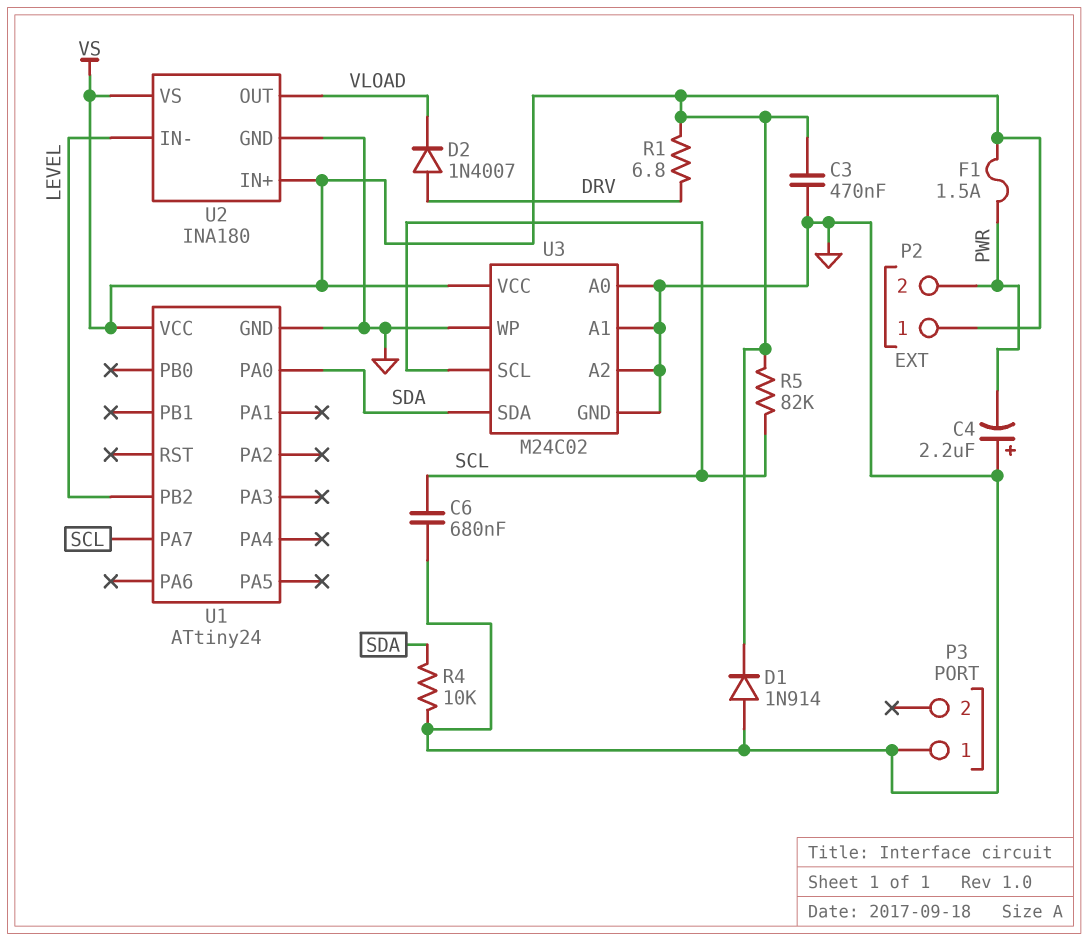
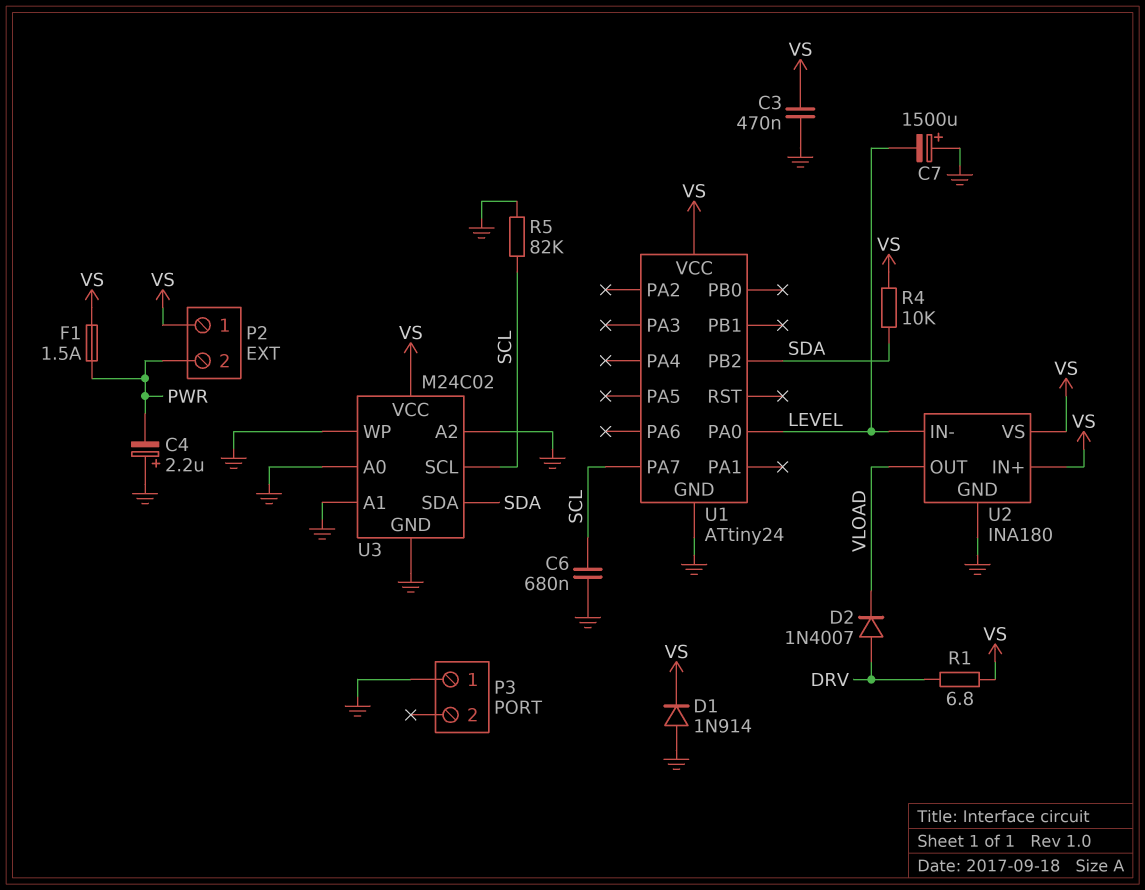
C7: none -> 1500uF (plus GND, minus LEVEL)
R4: 10k (GND, SDA) -> 10k (SDA, VS)
R5: 82k (SCL, VS) -> 82k (GND, SCL)
U1 pin PA0: SDA -> LEVEL
U1 pin PB2: LEVEL -> SDA

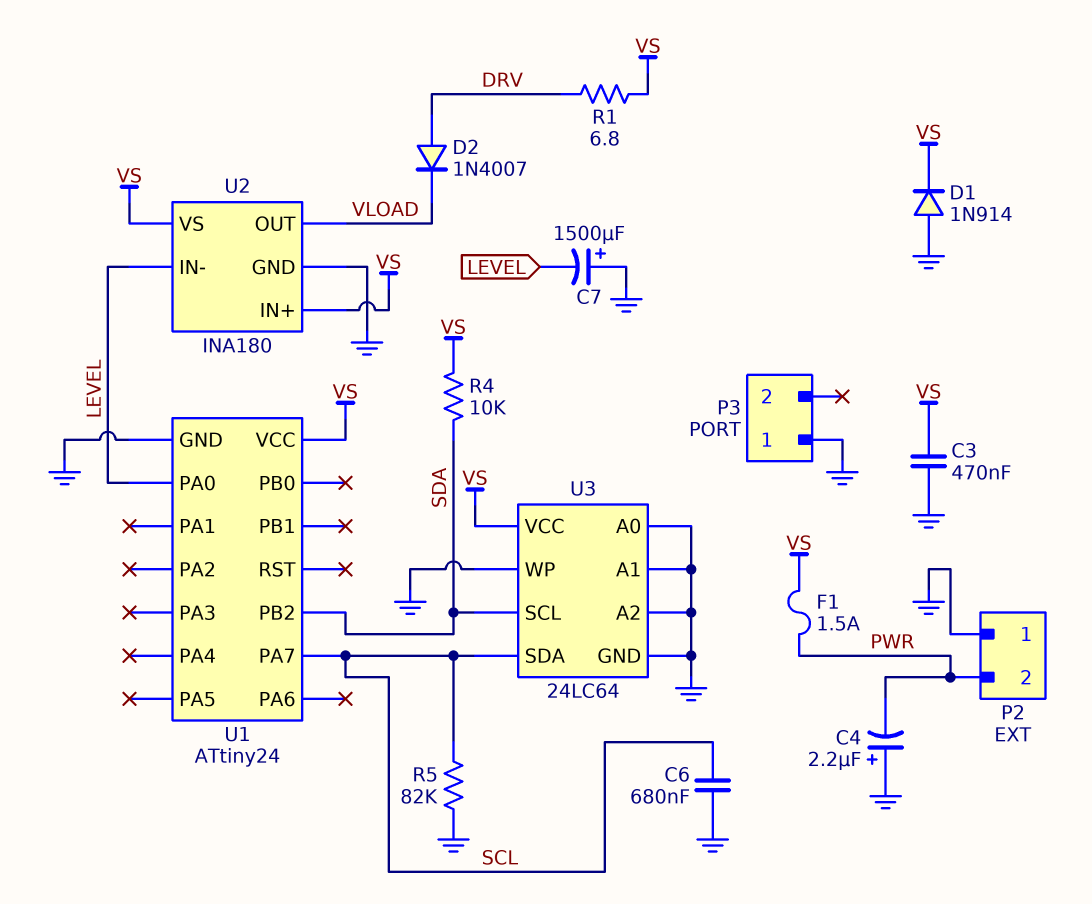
P2 pin 1: VS -> GND
U3: M24C02 -> 24LC64
U3 pin SCL: SCL -> SDA
U3 pin SDA: SDA -> SCL

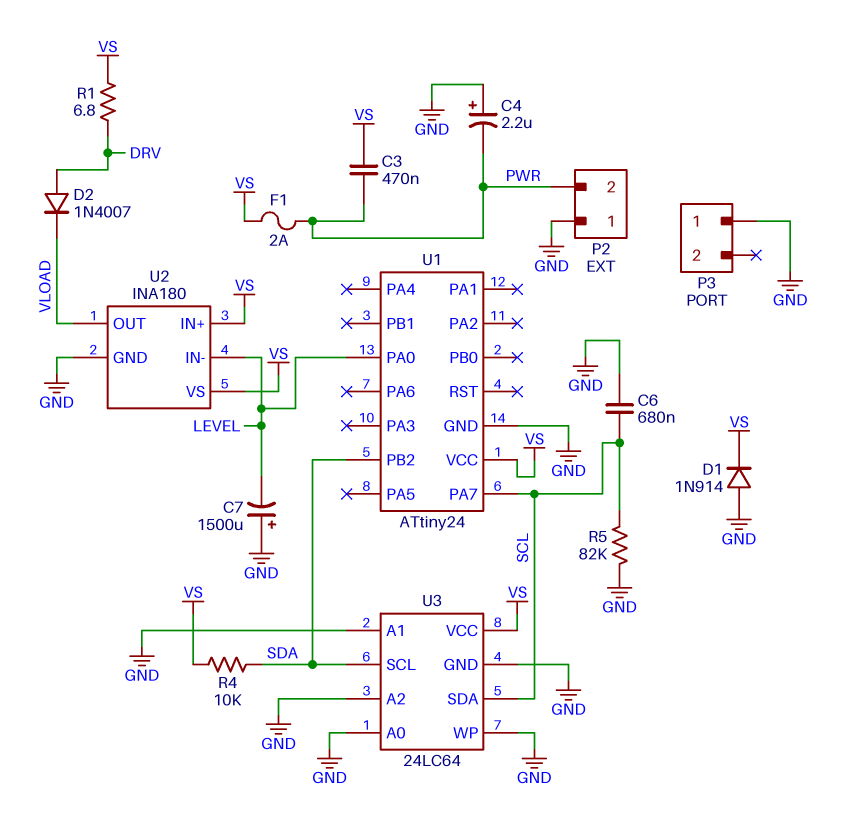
C3: 470nF (GND, VS) -> 470nF (PWR, VS)
F1: 1.5A (PWR, VS) -> 2A (PWR, VS)

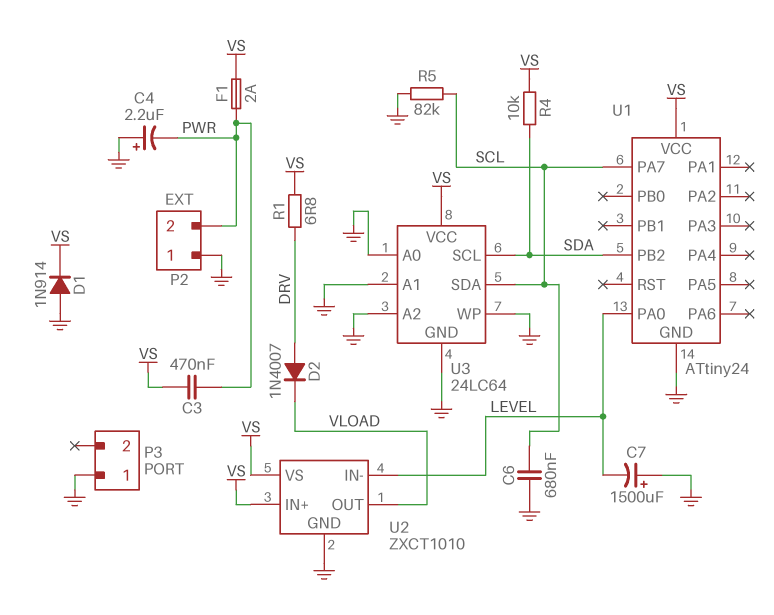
U2: INA180 -> ZXCT1010

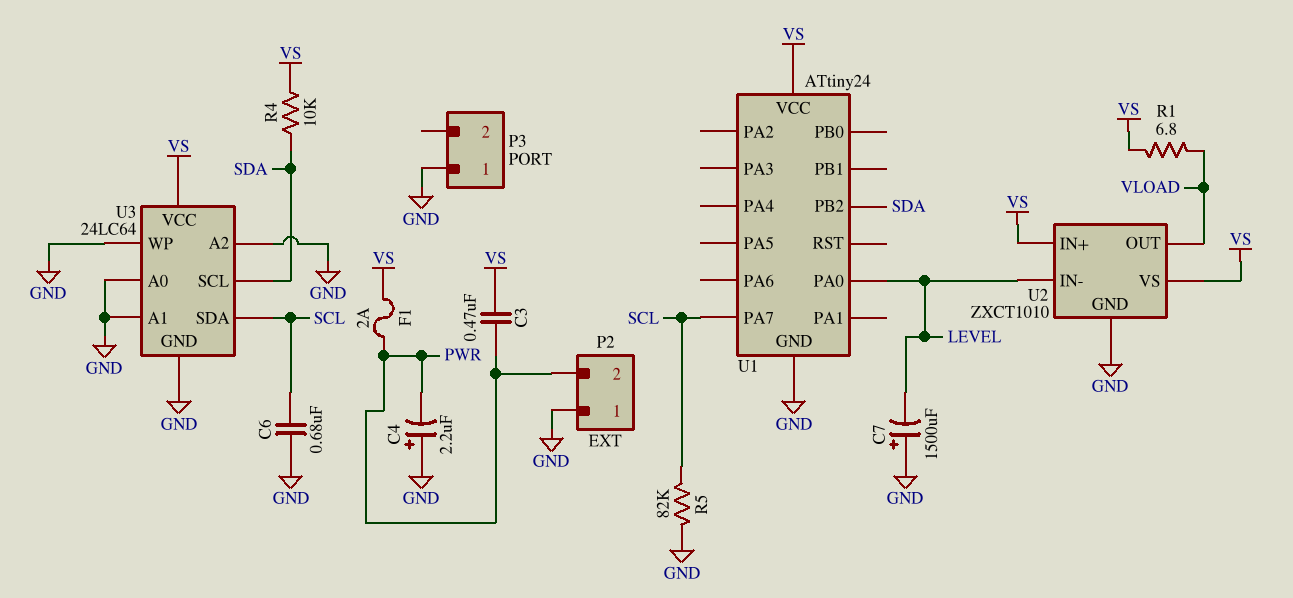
D1: diode 1N914 (A GND, K VS) -> none
D2: diode 1N4007 (A DRV, K VLOAD) -> none
R1: 6.8 (DRV, VS) -> 6.8 (VLOAD, VS)

